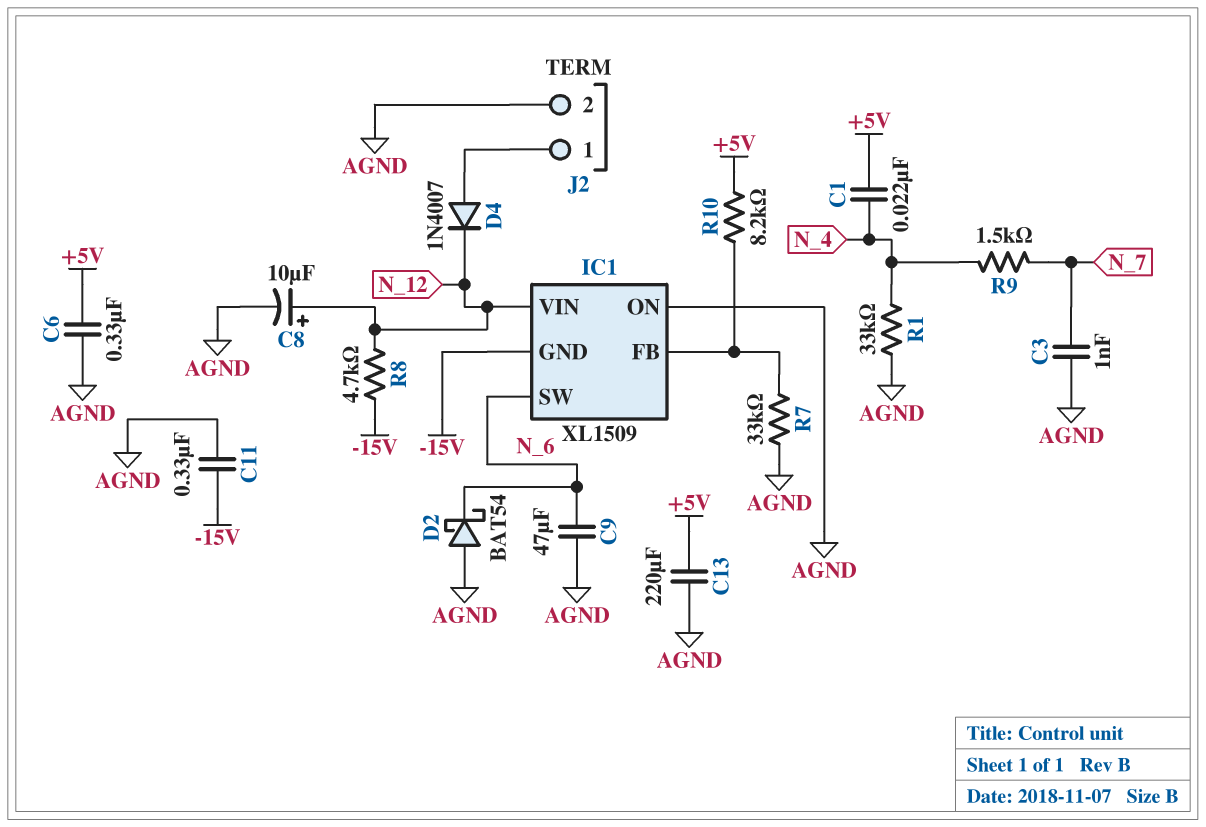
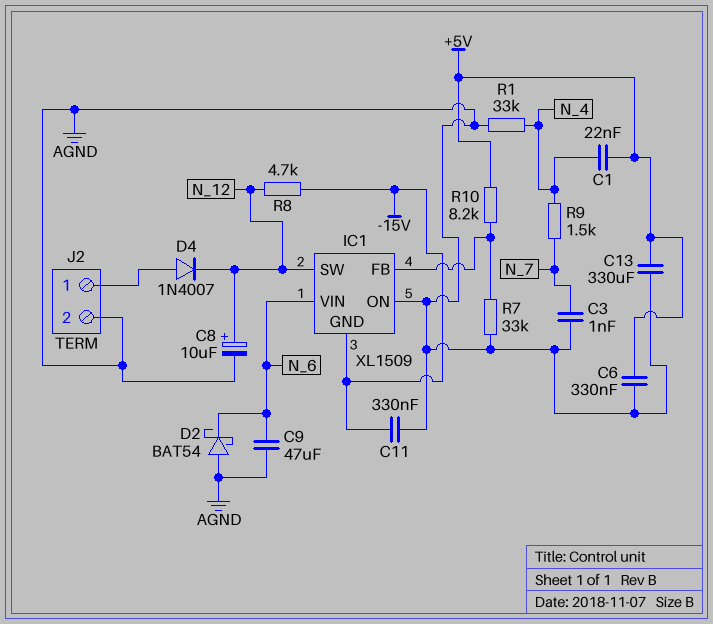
C13: 220uF (+5V, AGND) -> 330uF (+5V, AGND)
IC1 pin SW: N_6 -> N_12
IC1 pin VIN: N_12 -> N_6

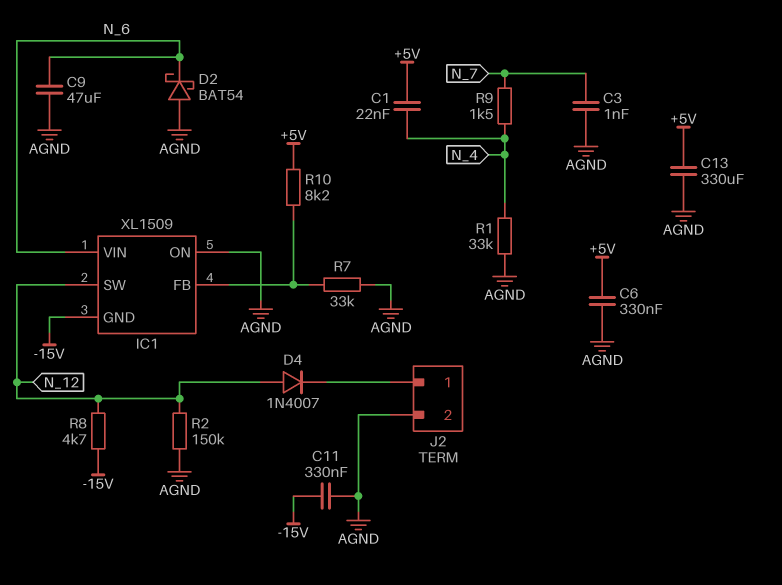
C8: 10uF (plus N_12, minus AGND) -> none
D4: diode 1N4007 (A J2/1, K N_12) -> diode 1N4007 (A N_12, K J2/1)
R2: none -> 150k (AGND, N_12)

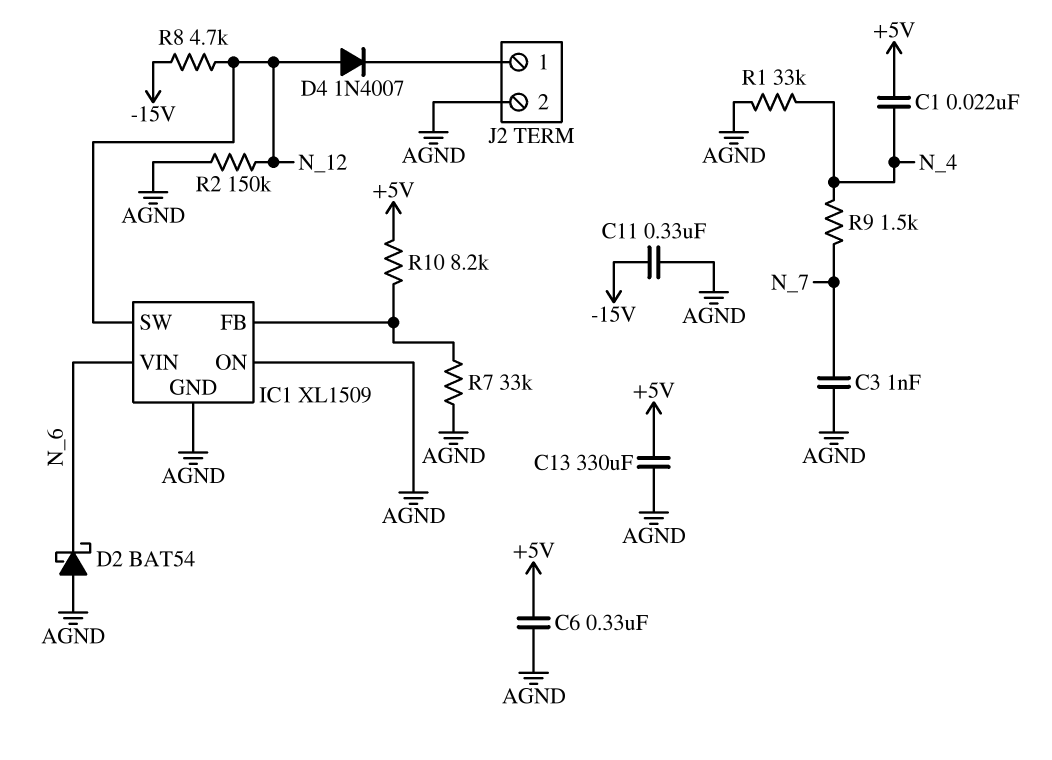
C9: 47uF (AGND, N_6) -> none
IC1 pin GND: -15V -> AGND

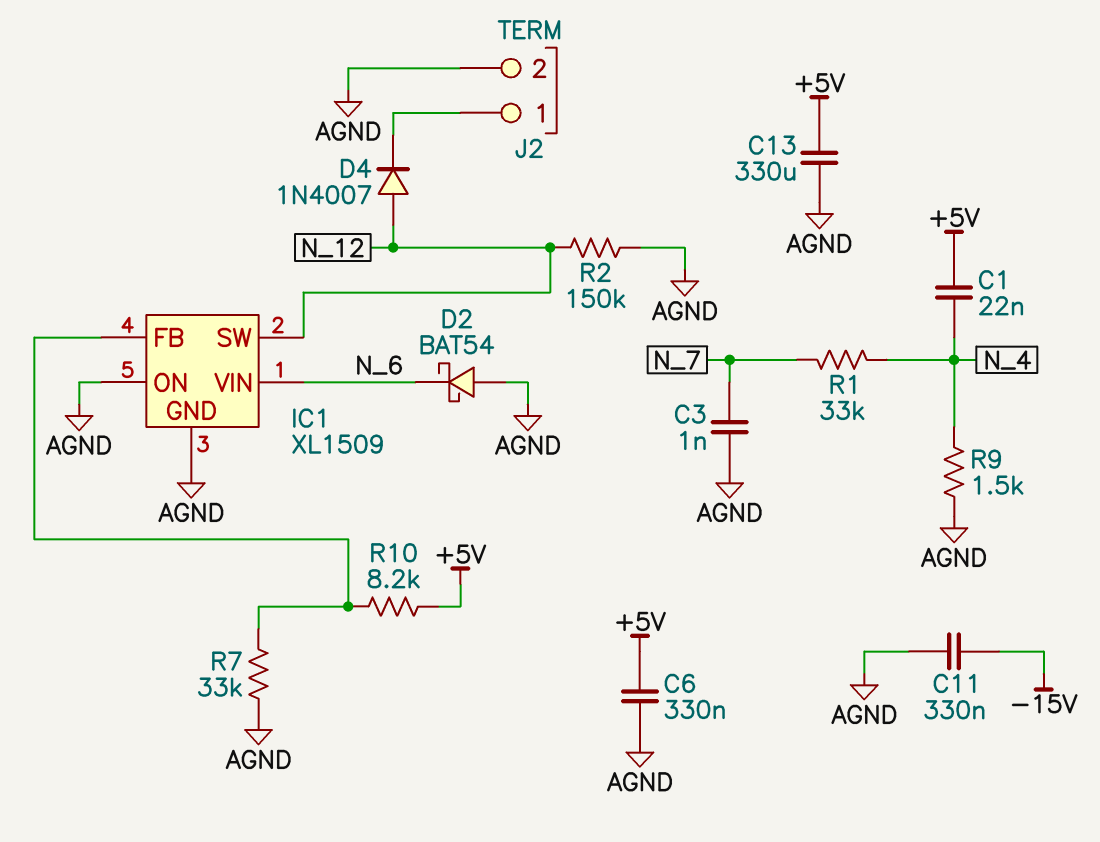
R1: 33k (AGND, N_4) -> 33k (N_4, N_7)
R8: 4.7k (-15V, N_12) -> none
R9: 1.5k (N_4, N_7) -> 1.5k (AGND, N_4)

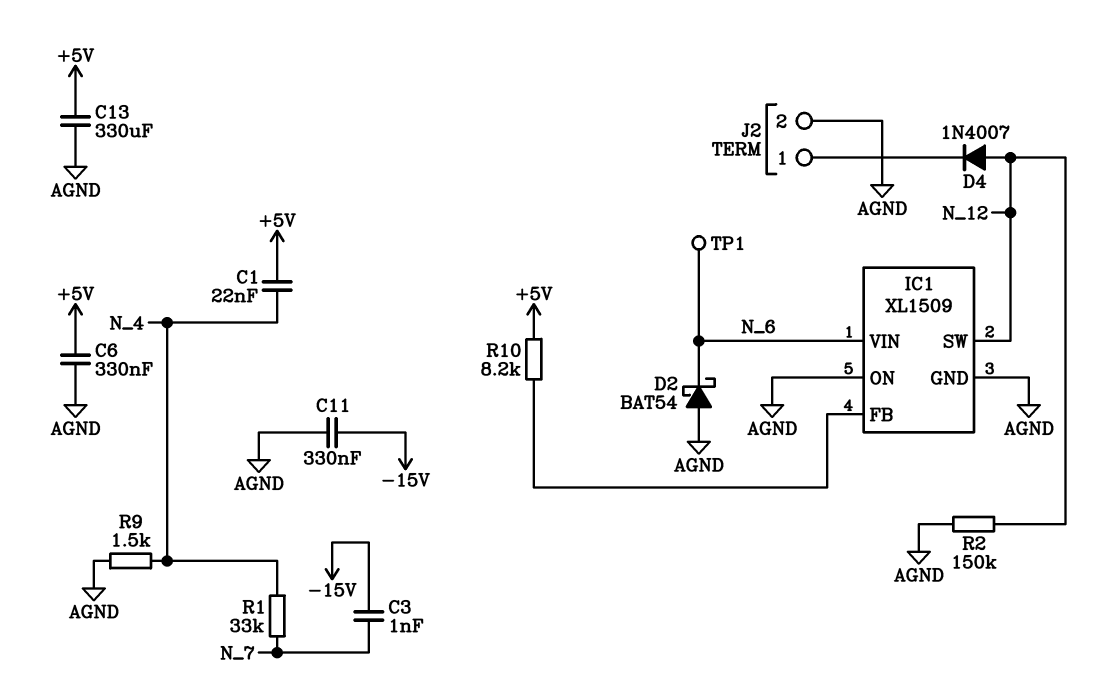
C3: 1nF (AGND, N_7) -> 1nF (-15V, N_7)
R7: 33k (AGND, IC1/FB) -> none
TP1: none -> test point (N_6)

